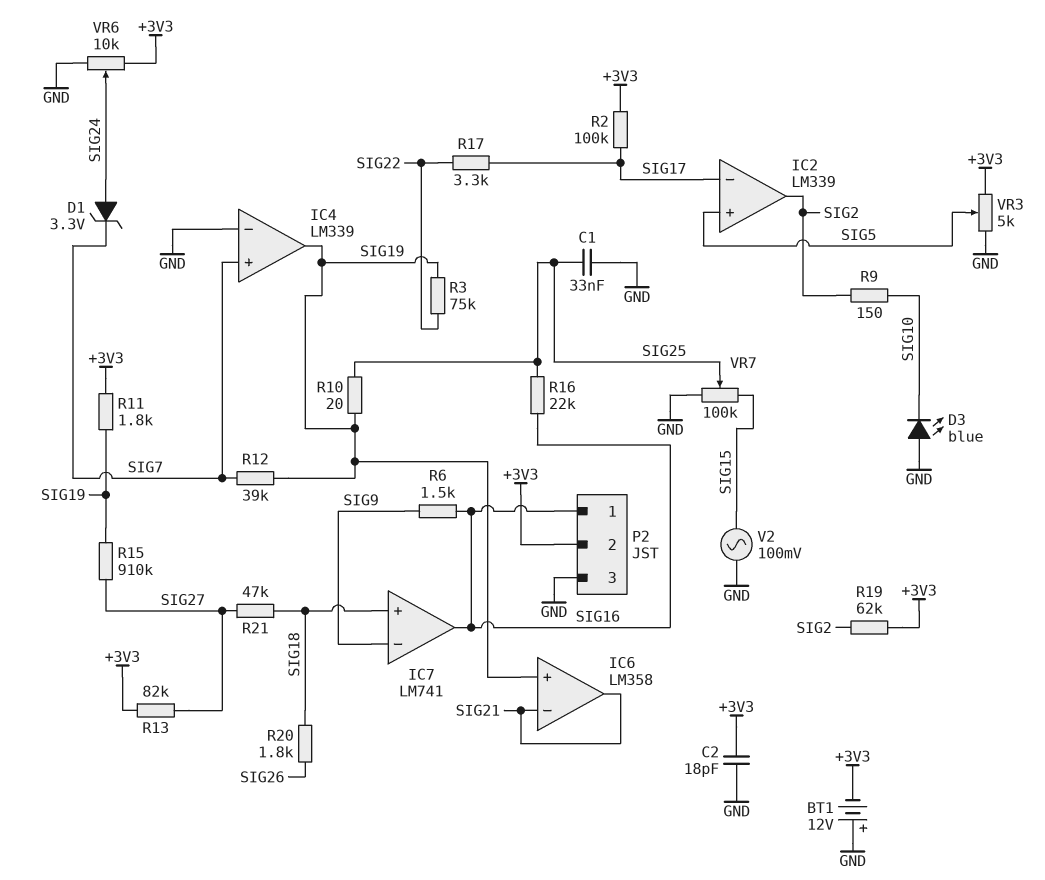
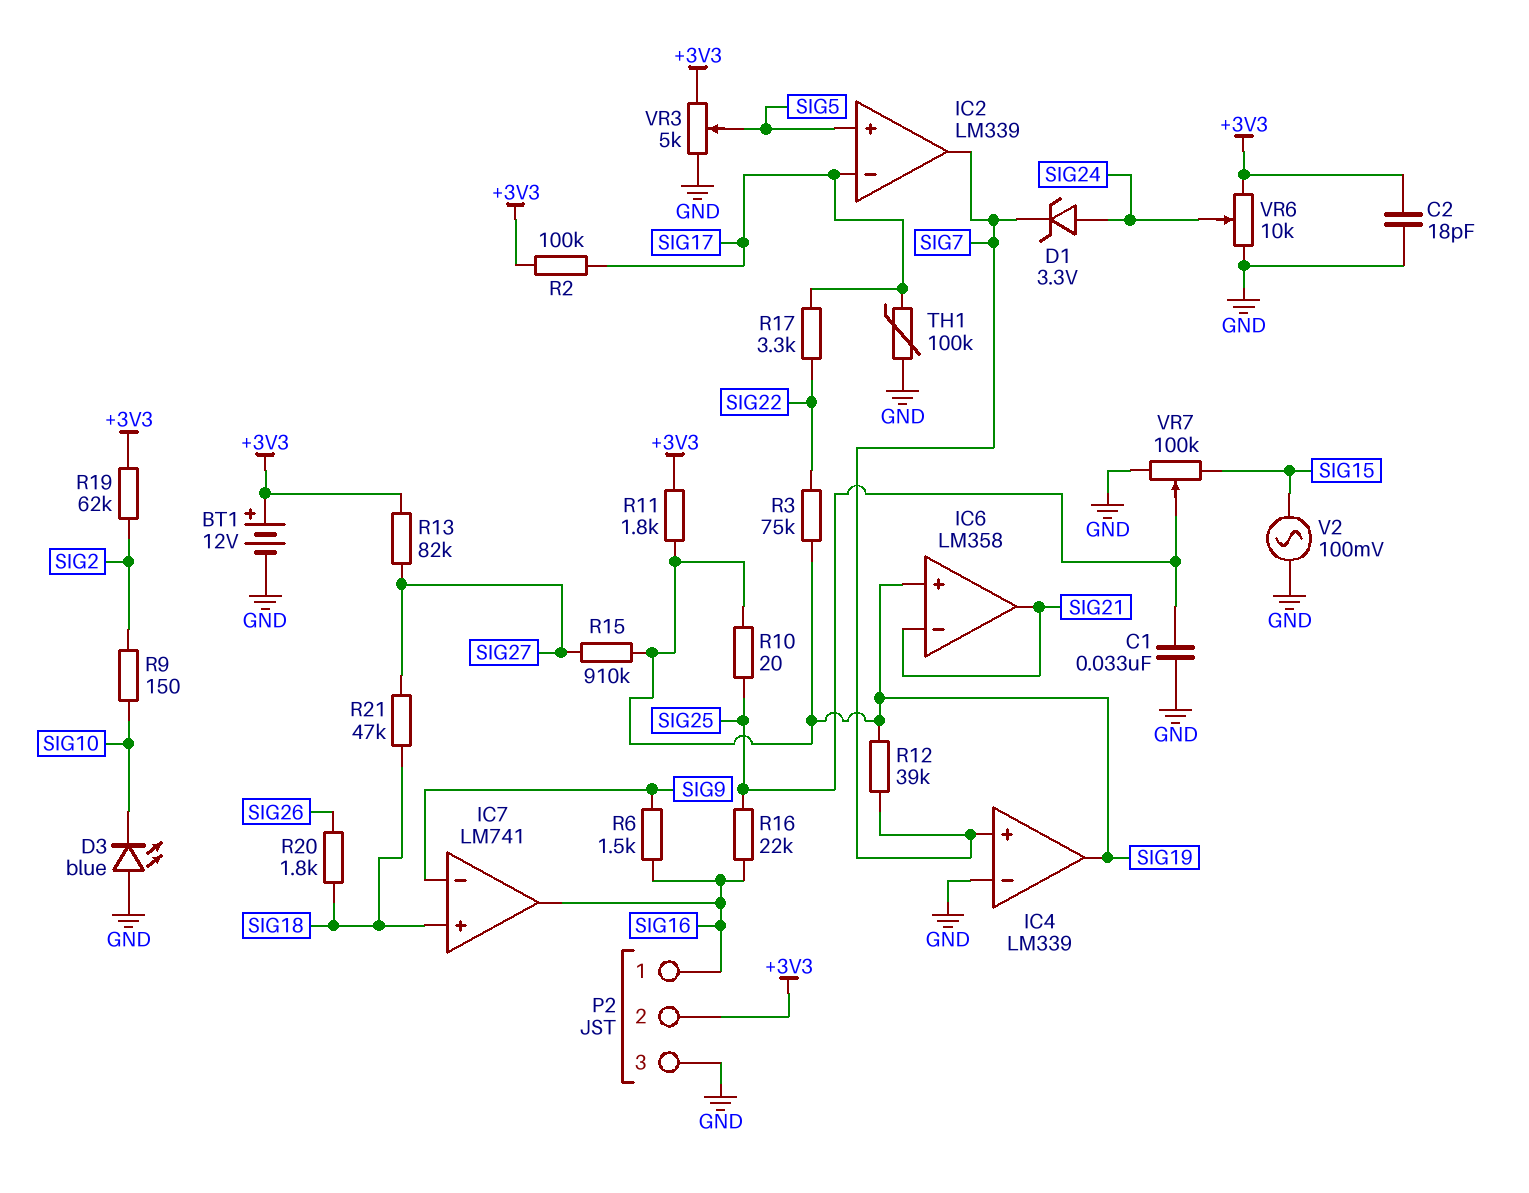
BT1: 12V (plus GND, minus +3V3) -> 12V (plus +3V3, minus GND)
IC2 pin out: SIG2 -> SIG7
TH1: none -> 100k (GND, SIG17)

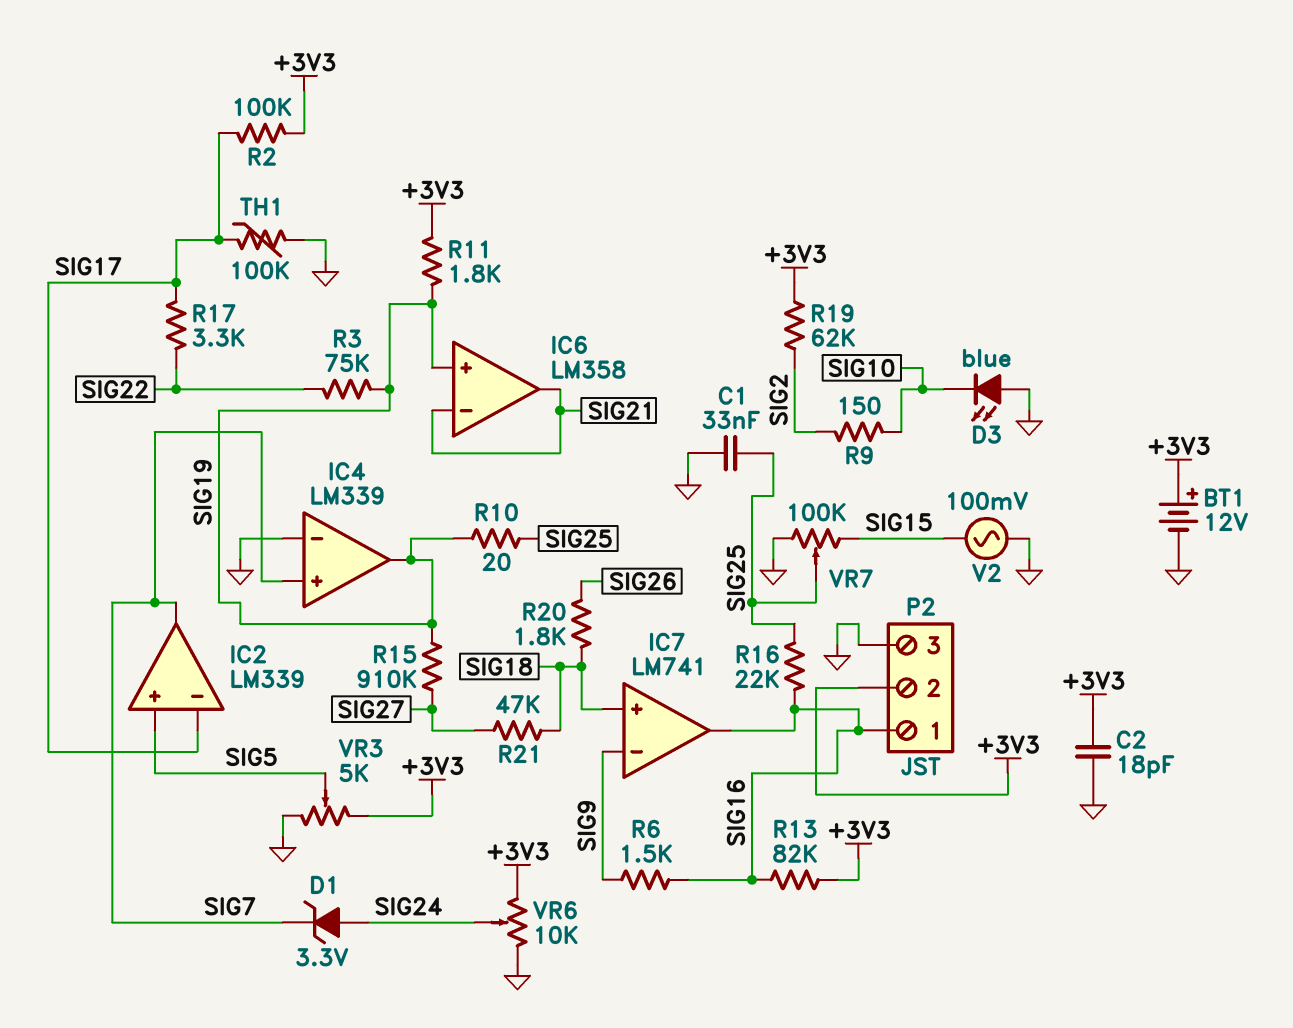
R12: 39k (SIG7, SIG19) -> none
R13: 82k (+3V3, SIG27) -> 82k (+3V3, SIG16)

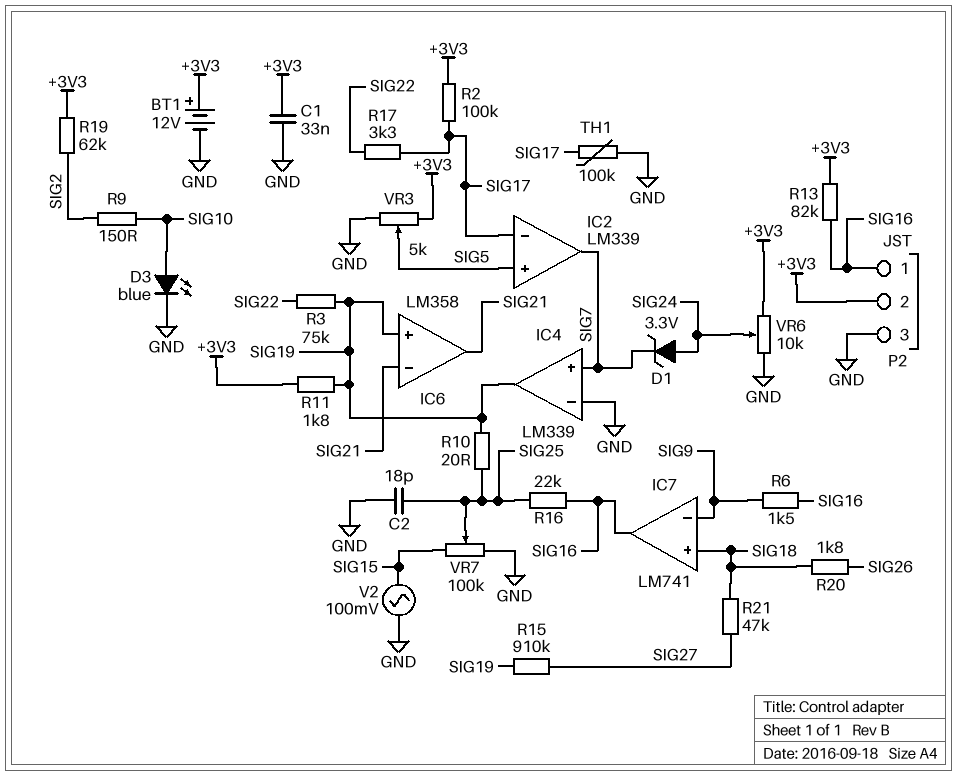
C1: 33nF (GND, SIG25) -> 33nF (+3V3, GND)
C2: 18pF (+3V3, GND) -> 18pF (GND, SIG25)
D3: LED blue (A GND, K SIG10) -> LED blue (A SIG10, K GND)

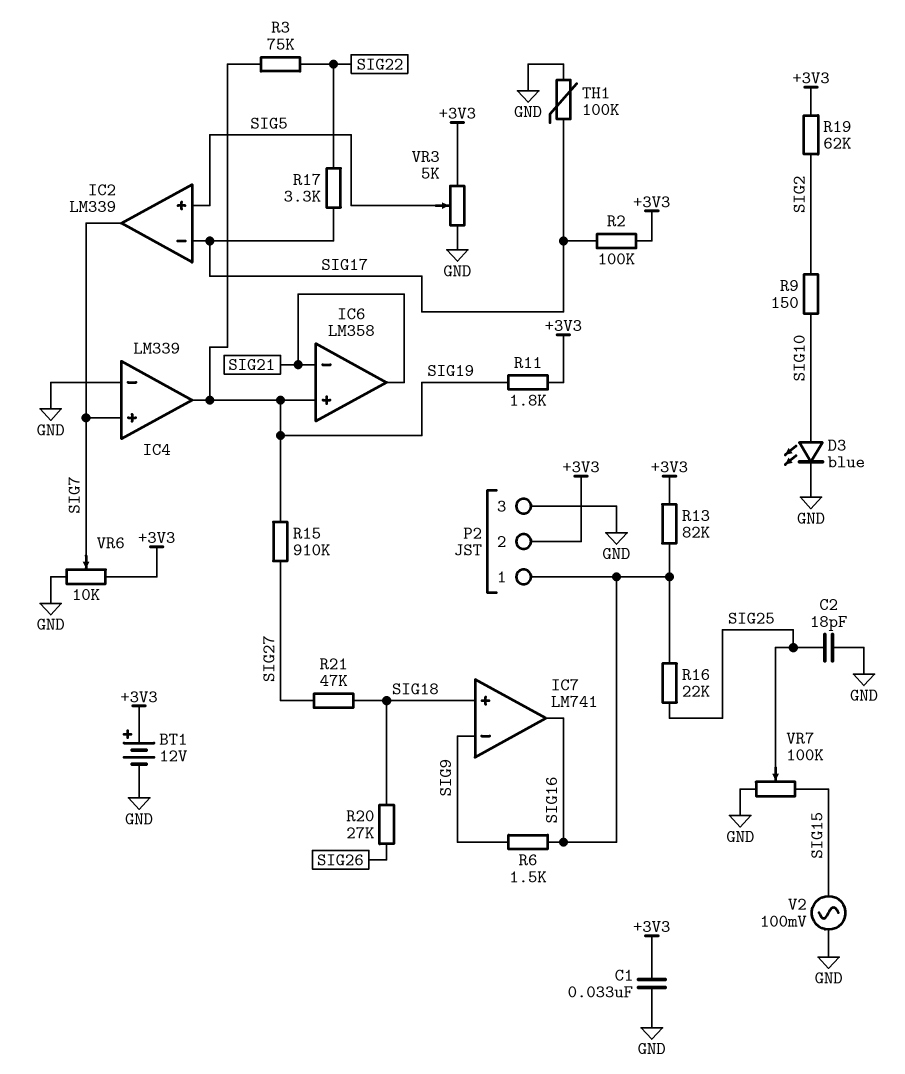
D1: zener 3.3V (A SIG24, K SIG7) -> none
R10: 20 (SIG19, SIG25) -> none
R20: 1.8k (SIG18, SIG26) -> 27k (SIG18, SIG26)
VR6: 10k (+3V3, GND, wiper SIG24) -> 10k (+3V3, GND, wiper SIG7)

